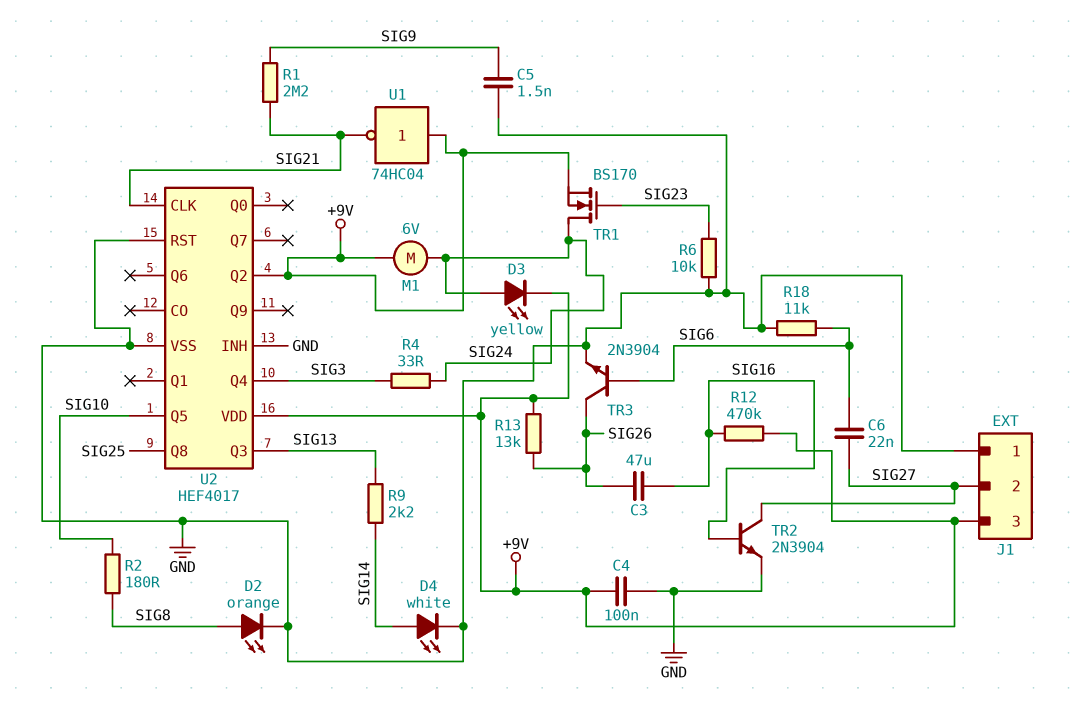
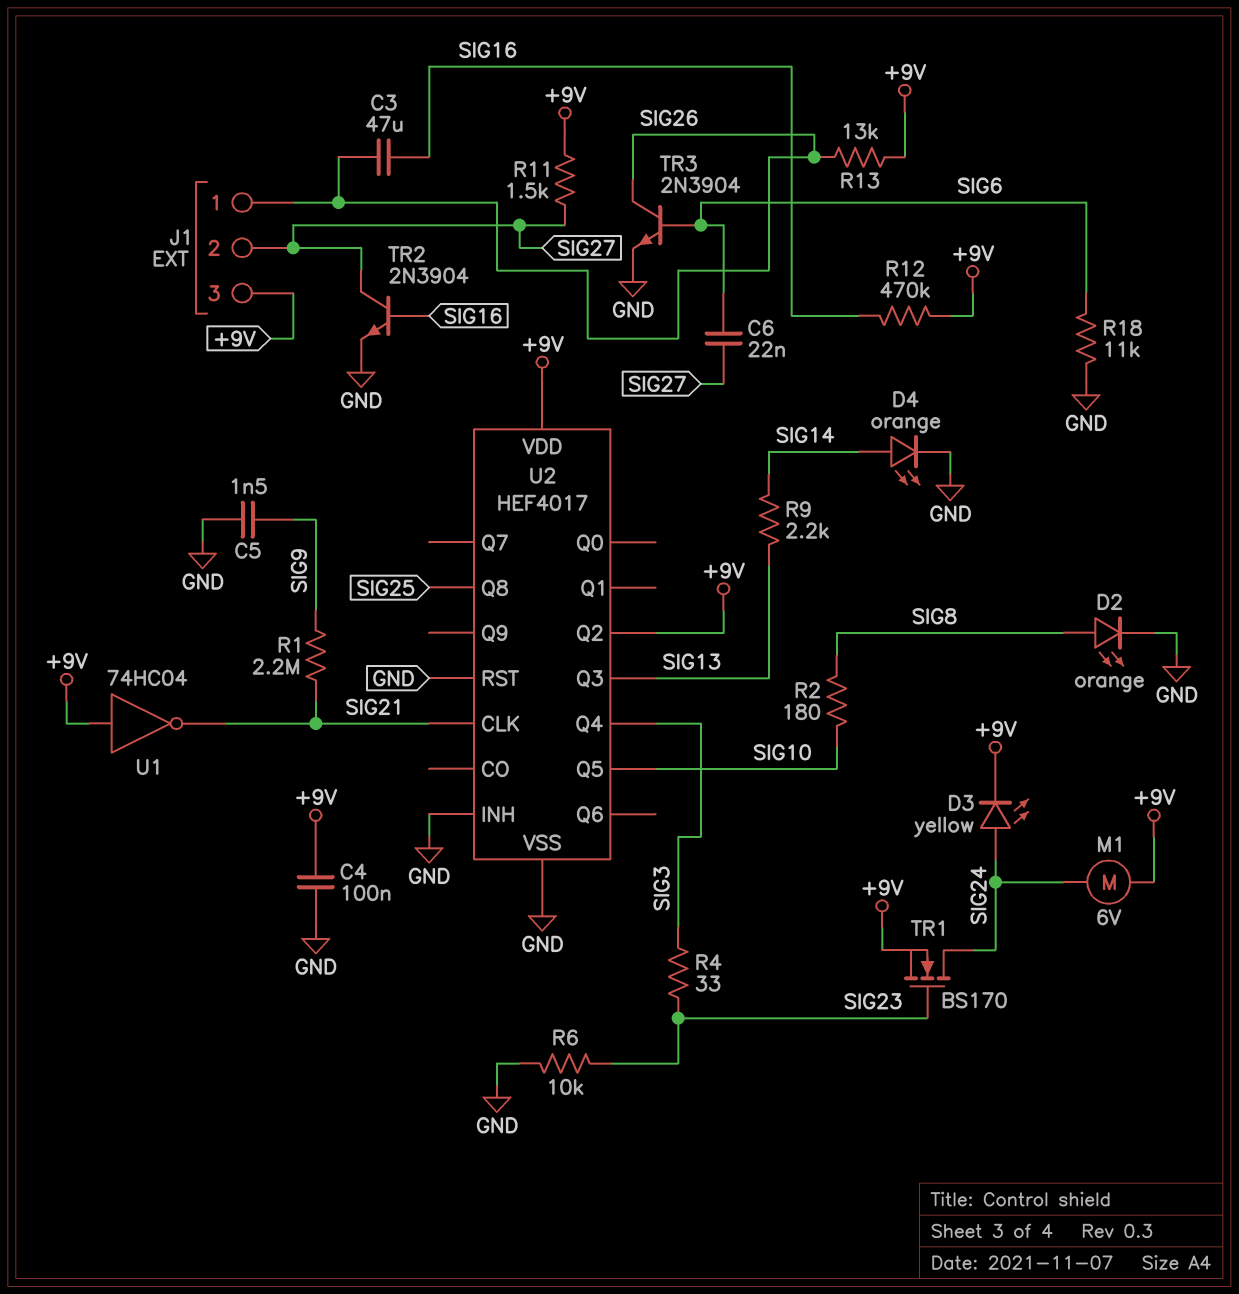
D4: LED white (A SIG14, K GND) -> LED orange (A SIG14, K GND)
J1 pin 1: GND -> SIG26
R4: 33 (SIG3, SIG24) -> 33 (SIG3, SIG23)
R11: none -> 1.5k (+9V, SIG27)

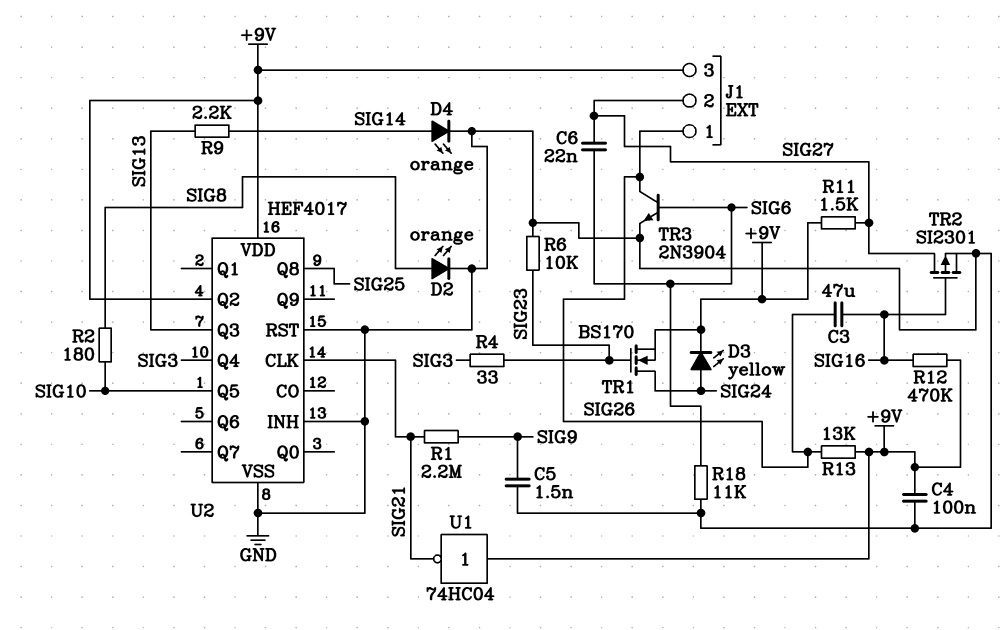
M1: motor 6V (+9V, SIG24) -> none
TR2: NPN 2N3904 (B SIG16, C SIG27, E GND) -> PMOS SI2301 (G SIG16, D SIG27, S GND)

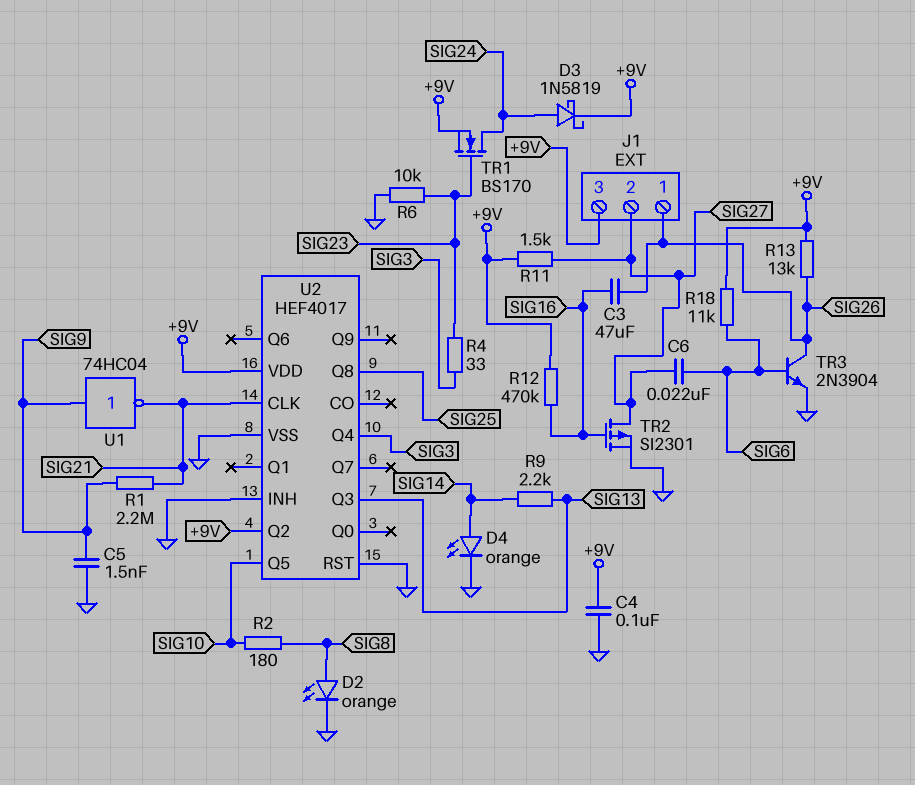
D3: LED yellow (A SIG24, K +9V) -> schottky 1N5819 (A SIG24, K +9V)
R18: 11k (GND, SIG6) -> 11k (+9V, SIG6)
U1: NOT 74HC04 (in +9V, out SIG21) -> NOT 74HC04 (in SIG9, out SIG21)

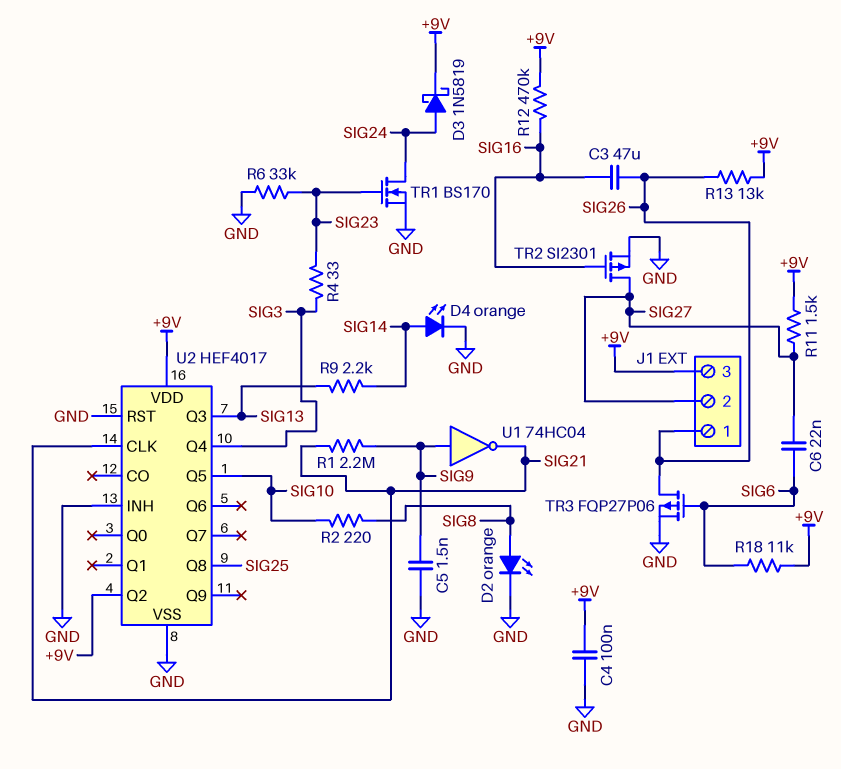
R2: 180 (SIG8, SIG10) -> 220 (SIG8, SIG10)
R6: 10k (GND, SIG23) -> 33k (GND, SIG23)
TR1: NMOS BS170 (G SIG23, D SIG24, S +9V) -> NMOS BS170 (G SIG23, D SIG24, S GND)
TR3: NPN 2N3904 (B SIG6, C SIG26, E GND) -> PMOS FQP27P06 (G SIG6, D SIG26, S GND)

